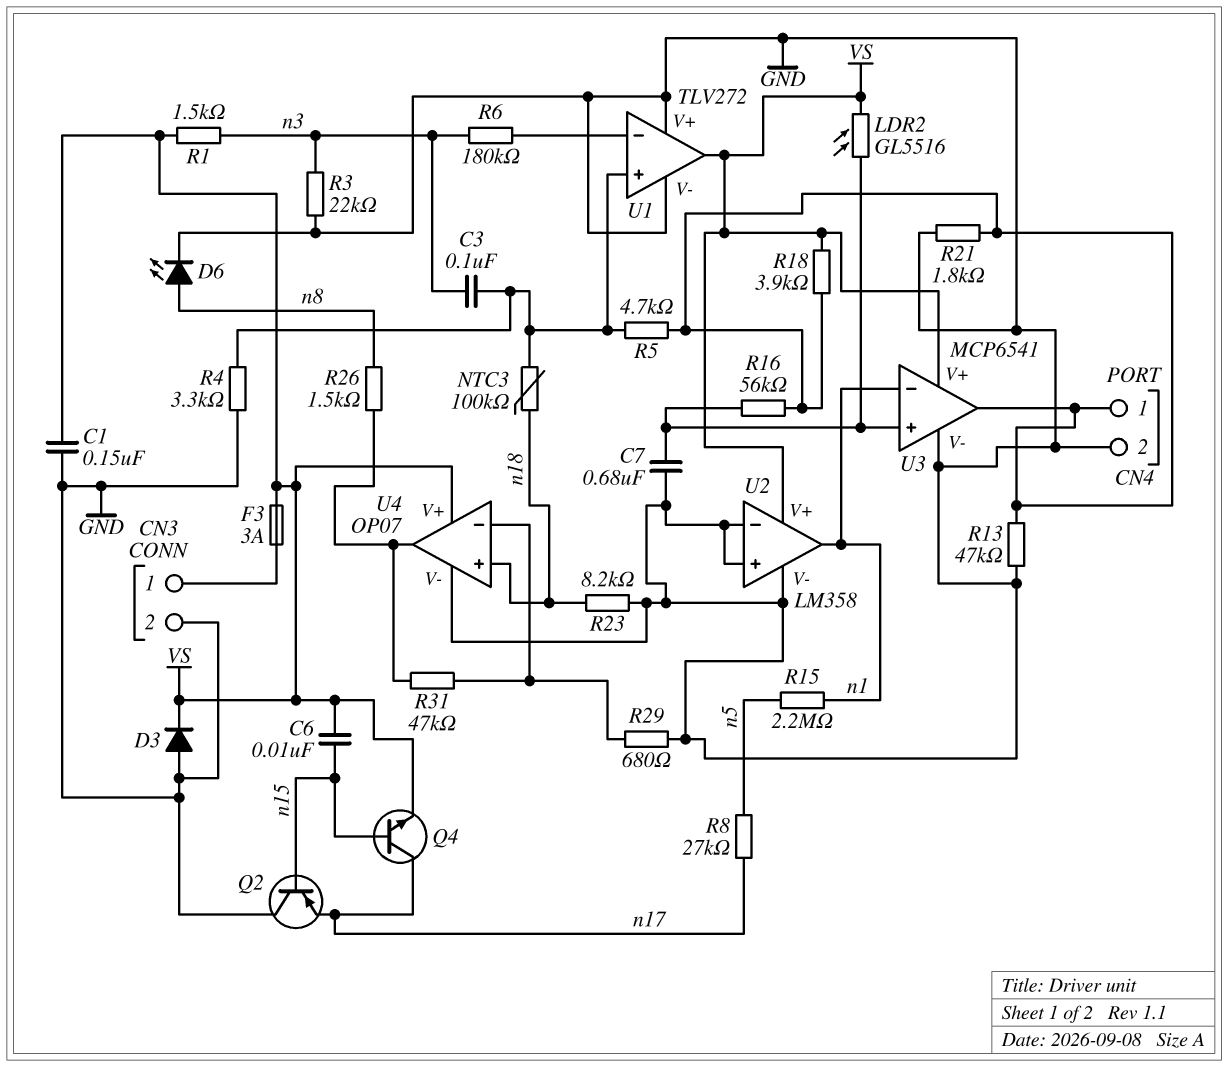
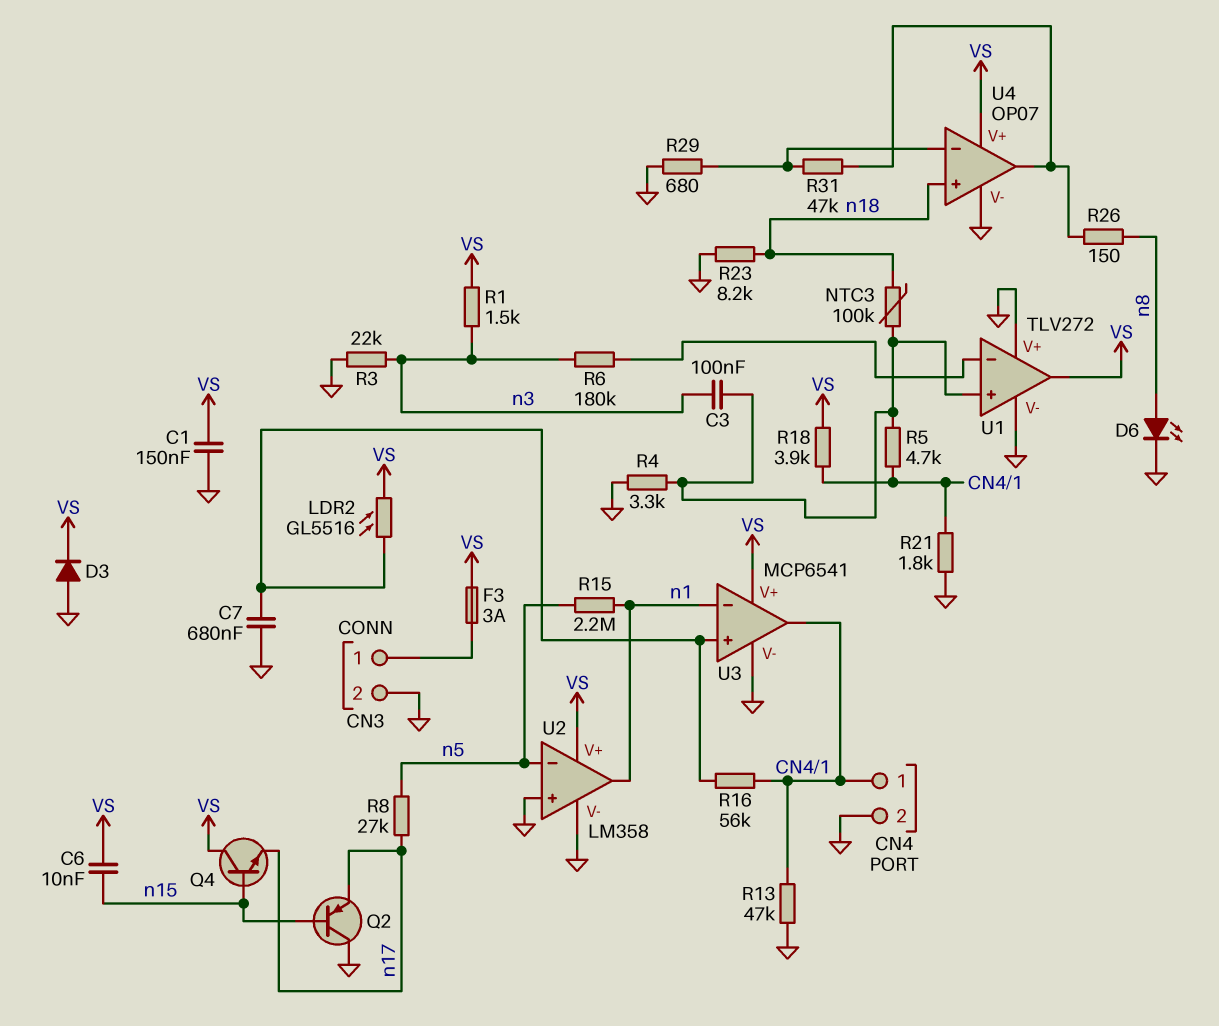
Q4: NPN (B n15, C n17, E VS) -> NPN (B n15, C VS, E n17)
R26: 1.5k (U4/out, n8) -> 150 (U4/out, n8)
U2 pin in-: GND -> n5

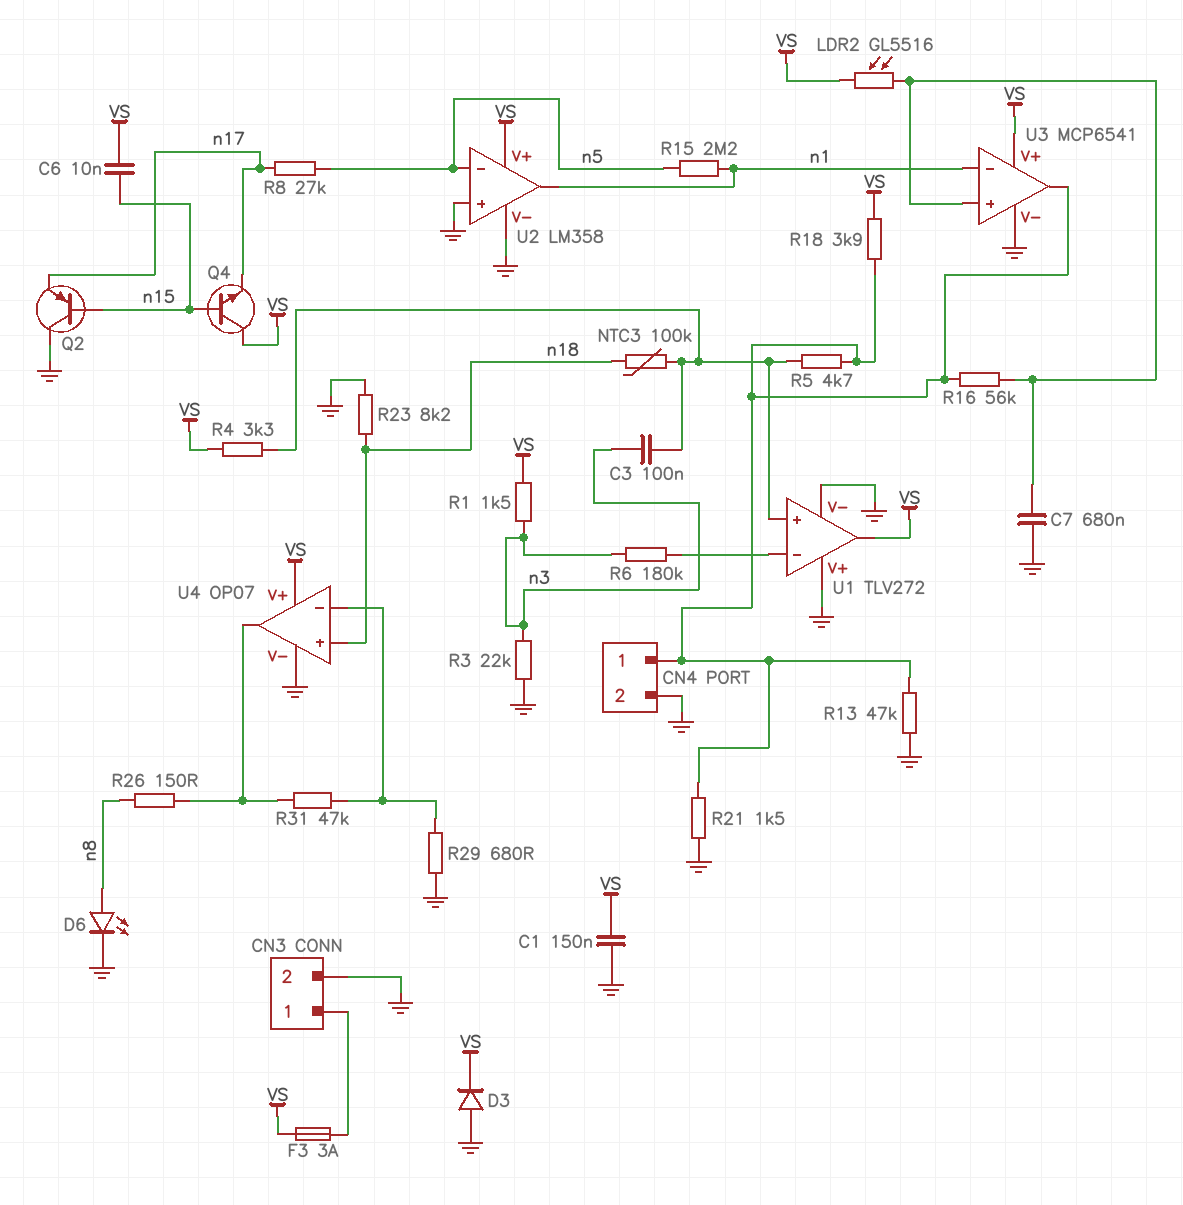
R4: 3.3k (GND, U1/in+) -> 3.3k (U1/in+, VS)
R21: 1.8k (CN4/1, GND) -> 1.5k (CN4/1, GND)

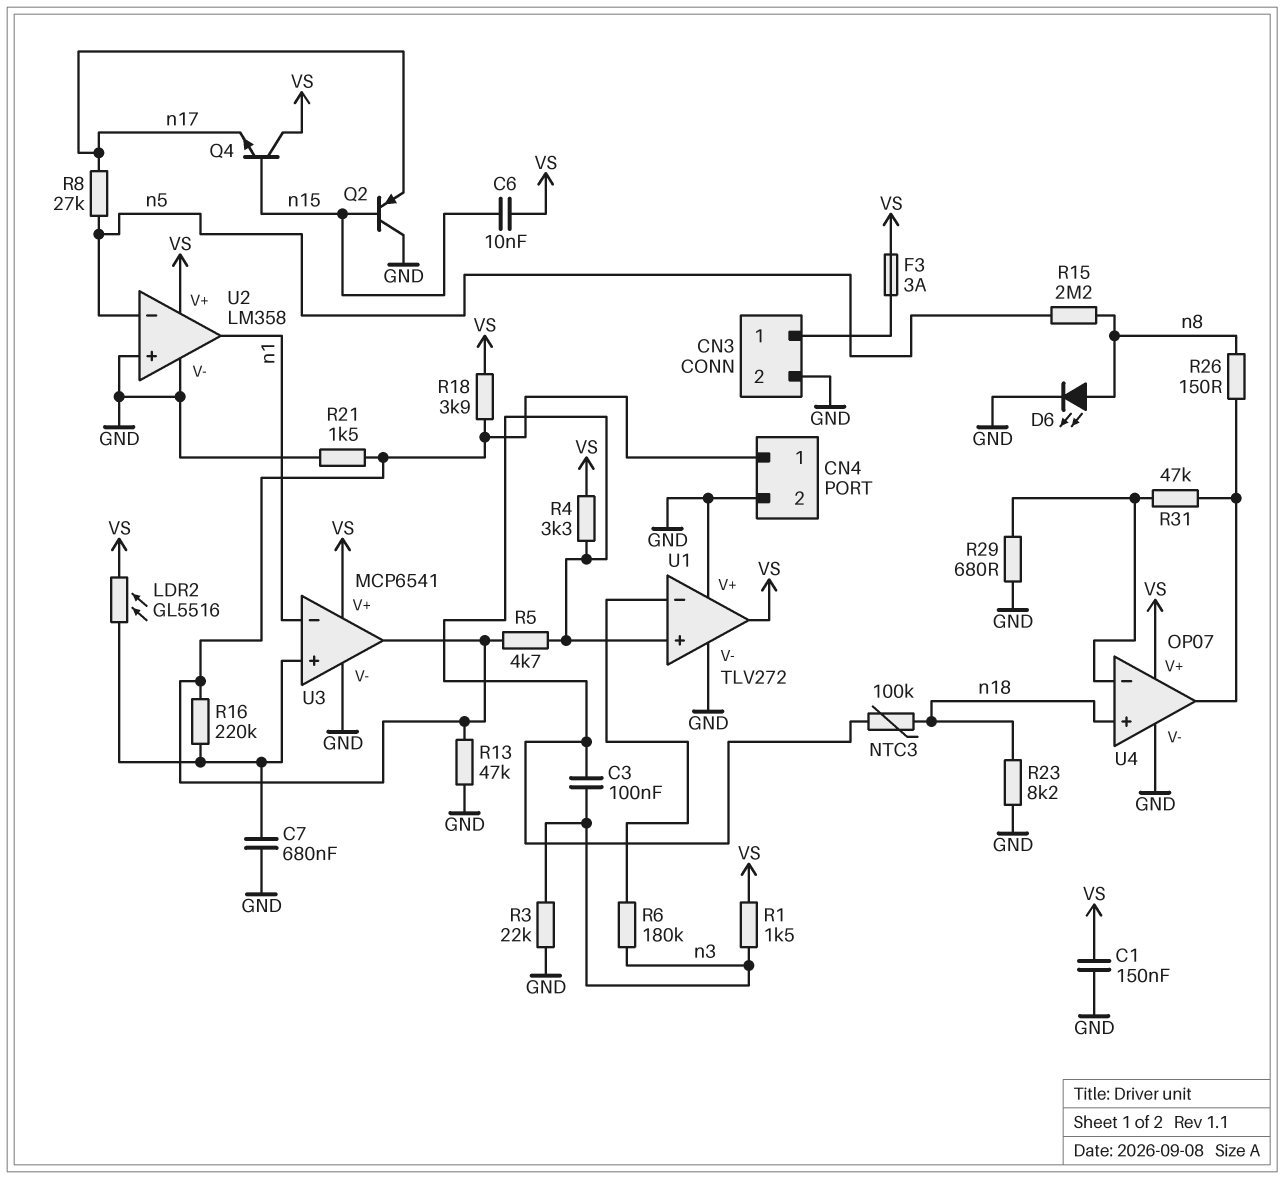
D3: diode (A GND, K VS) -> none
R15: 2.2M (n1, n5) -> 2.2M (n5, n8)
R16: 56k (CN4/1, U3/in+) -> 220k (CN4/1, U3/in+)

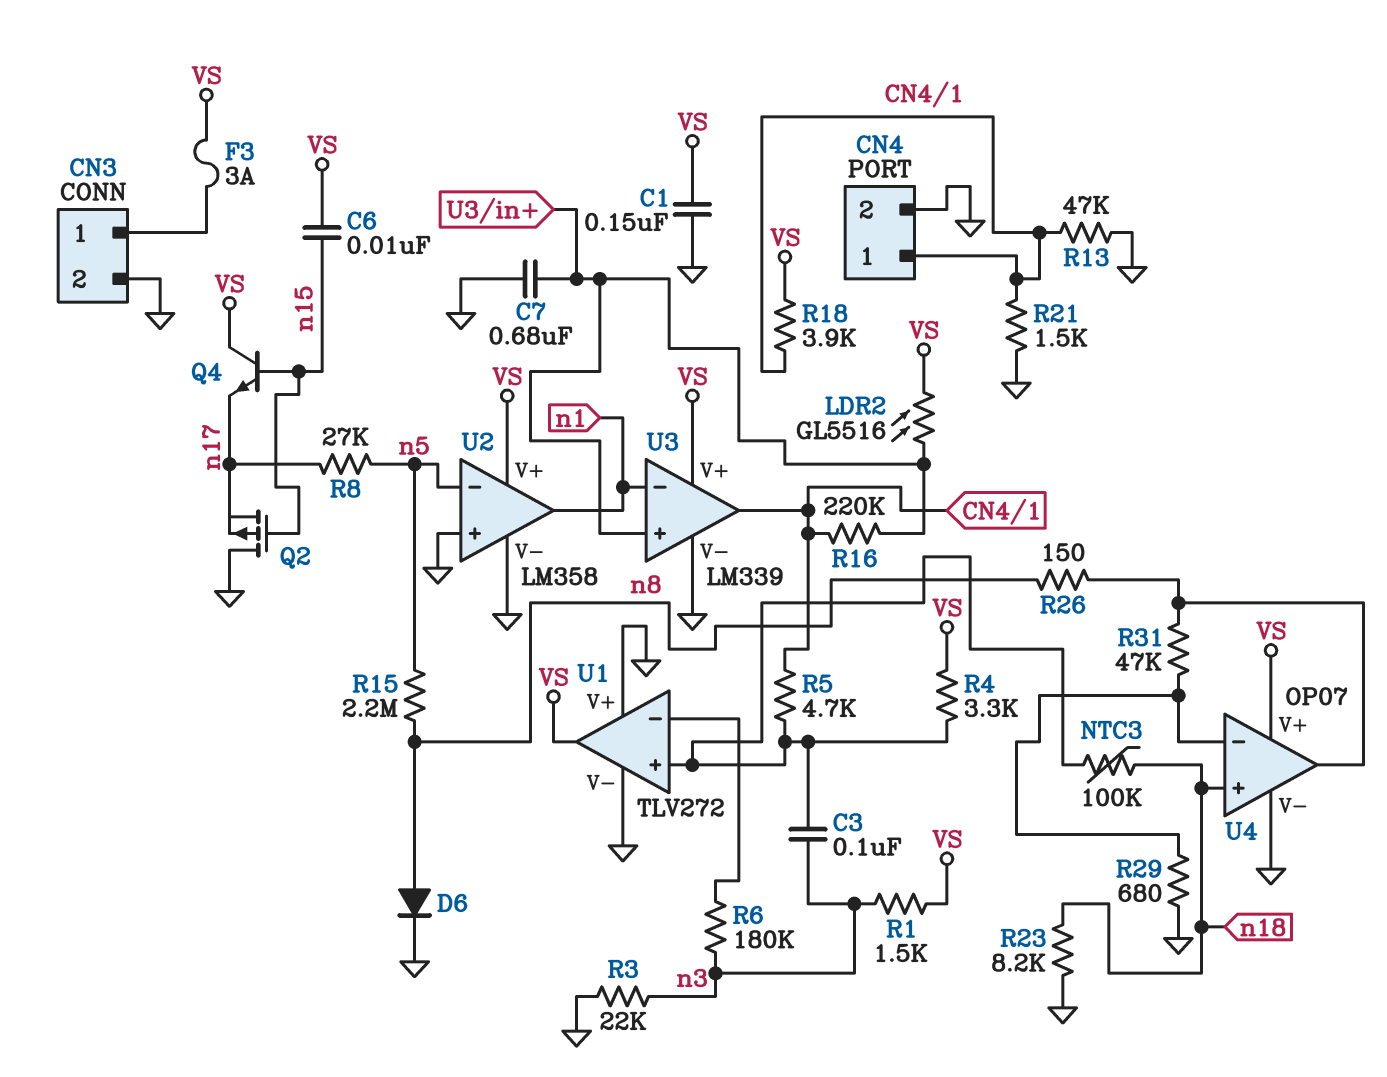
D6: LED (A n8, K GND) -> diode (A n8, K GND)
Q2: PNP (B n15, C GND, E n17) -> PMOS (G n15, D GND, S n17)
U3: MCP6541 -> LM339

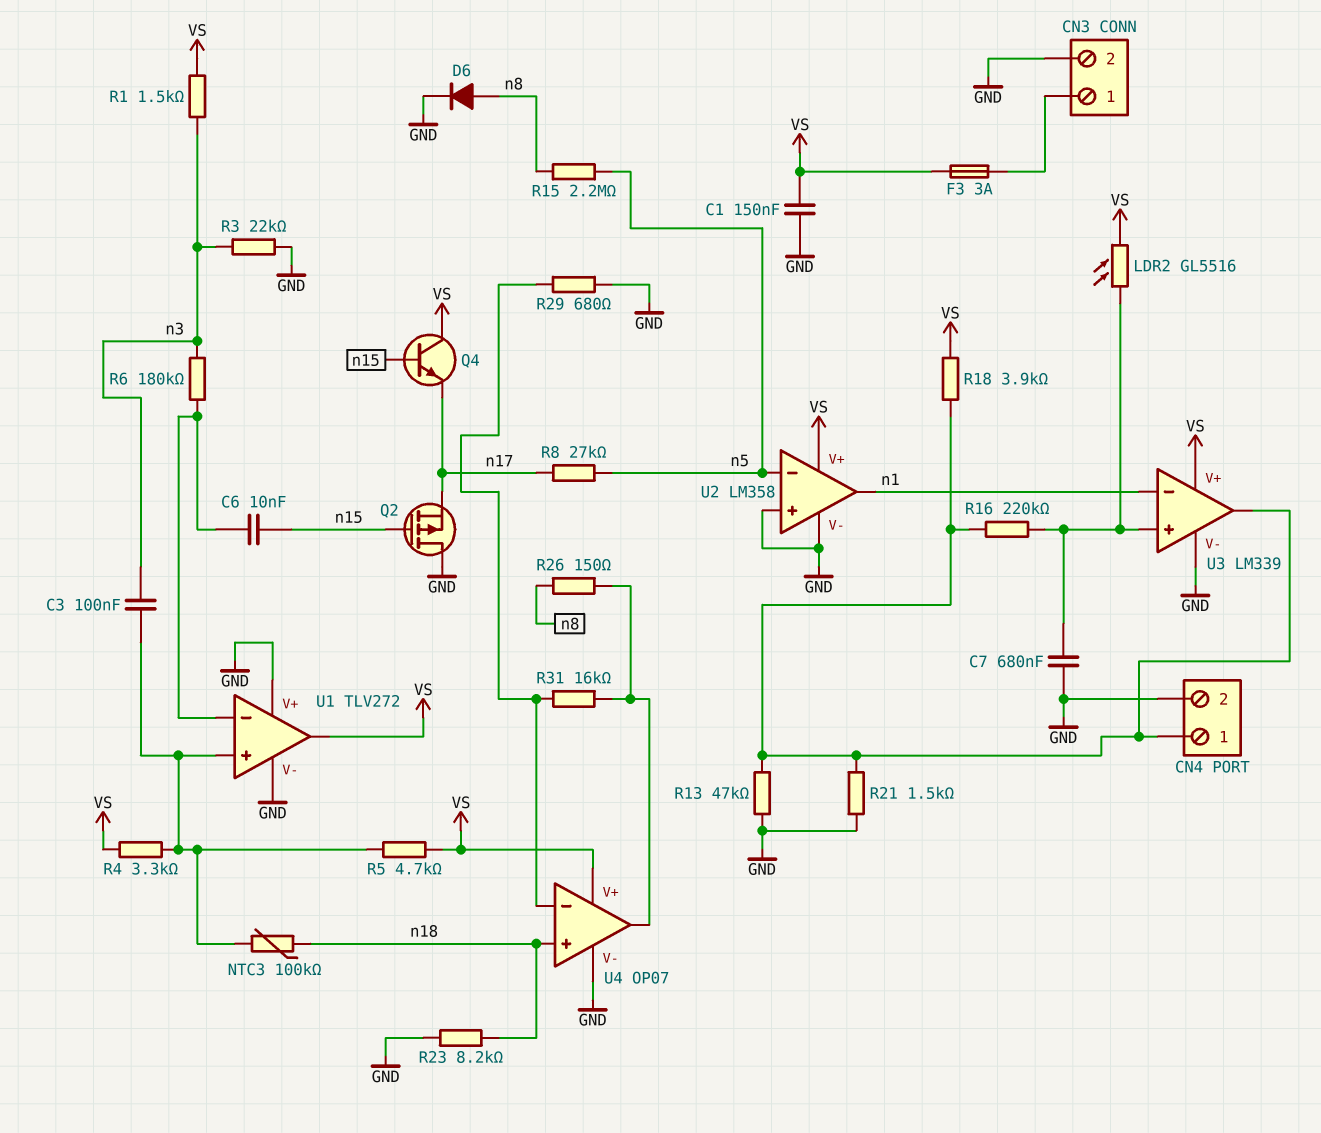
C6: 10nF (VS, n15) -> 10nF (U1/in-, n15)
R5: 4.7k (CN4/1, U1/in+) -> 4.7k (U1/in+, VS)
R31: 47k (U4/in-, U4/out) -> 16k (U4/in-, U4/out)

